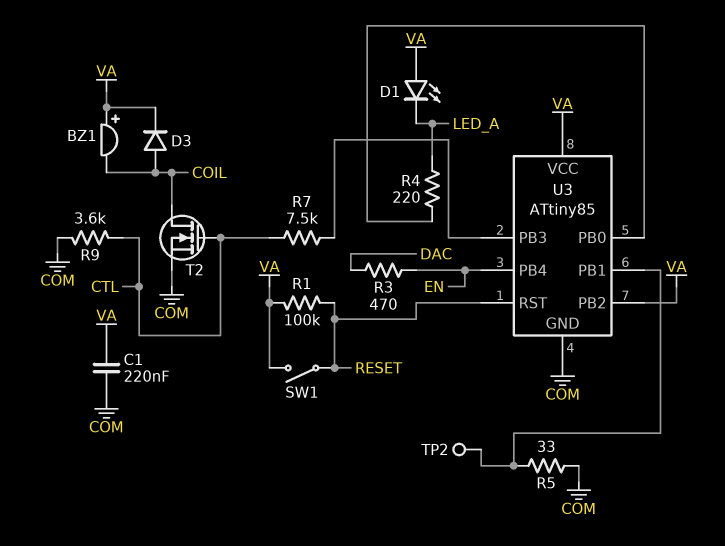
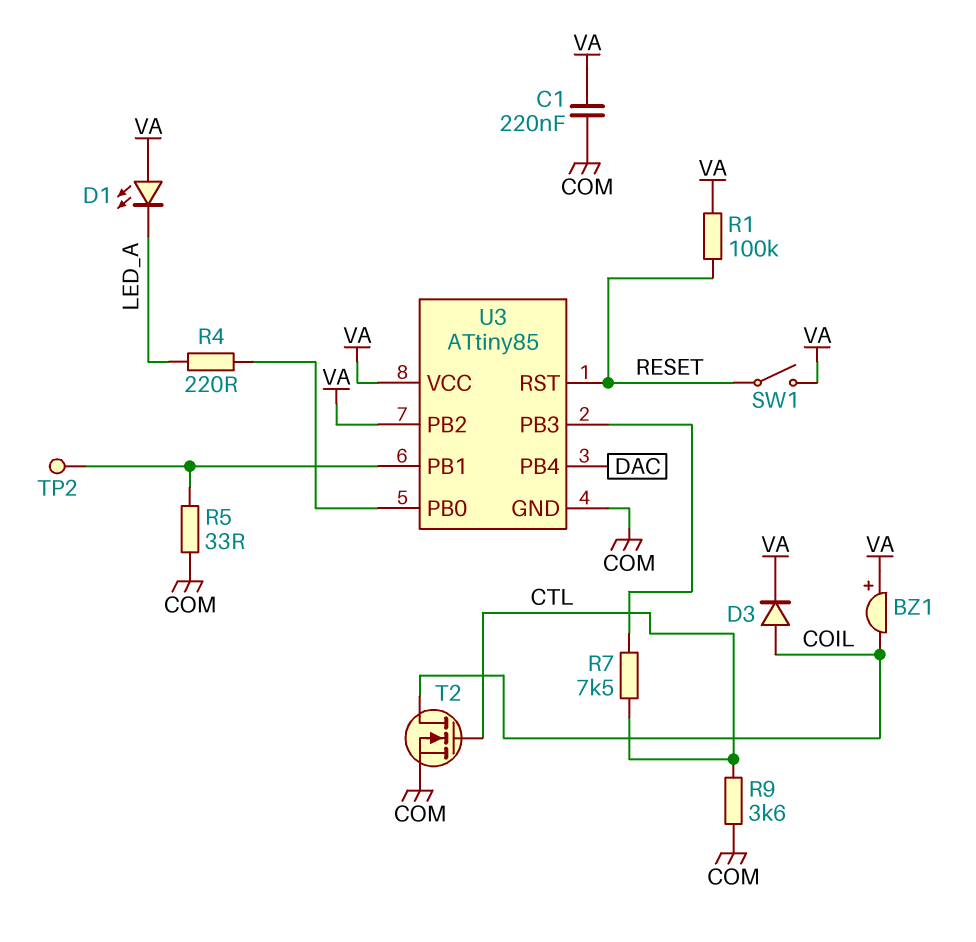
R3: 470 (DAC, EN) -> none
U3 pin PB4: EN -> DAC

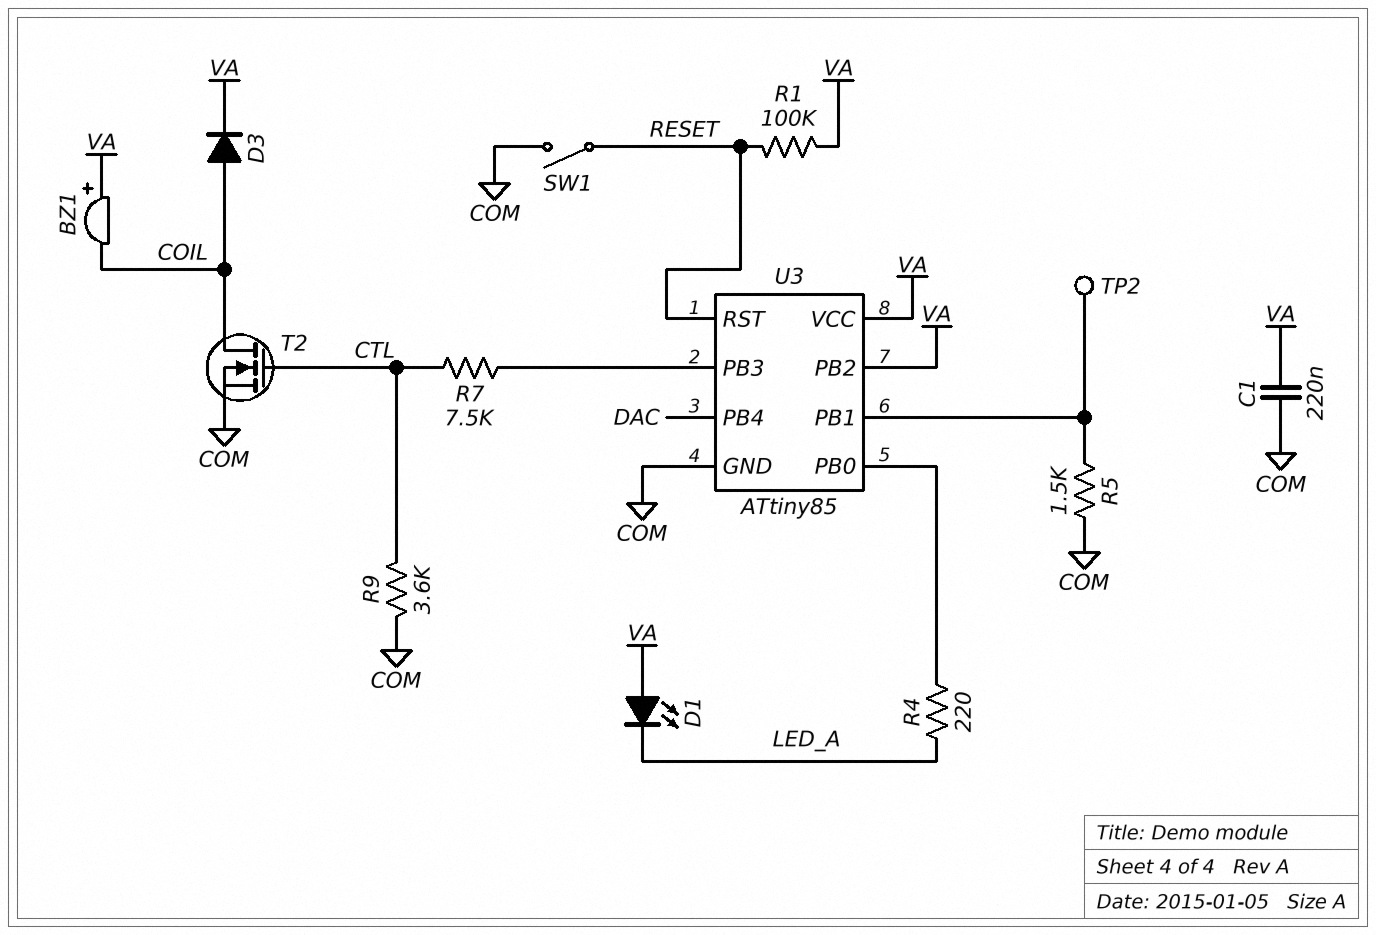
R5: 33 (COM, U3/PB1) -> 1.5k (COM, U3/PB1)
SW1: switch (RESET, VA) -> switch (COM, RESET)

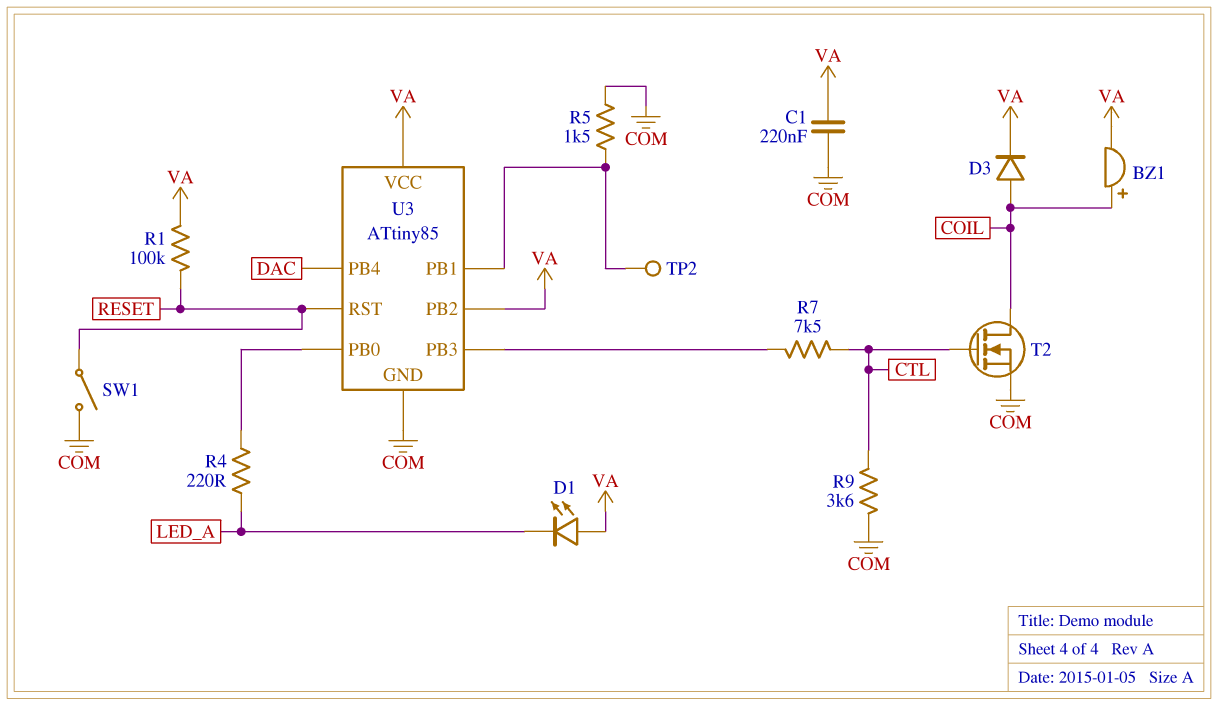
BZ1: buzzer (plus VA, minus COIL) -> buzzer (plus COIL, minus VA)

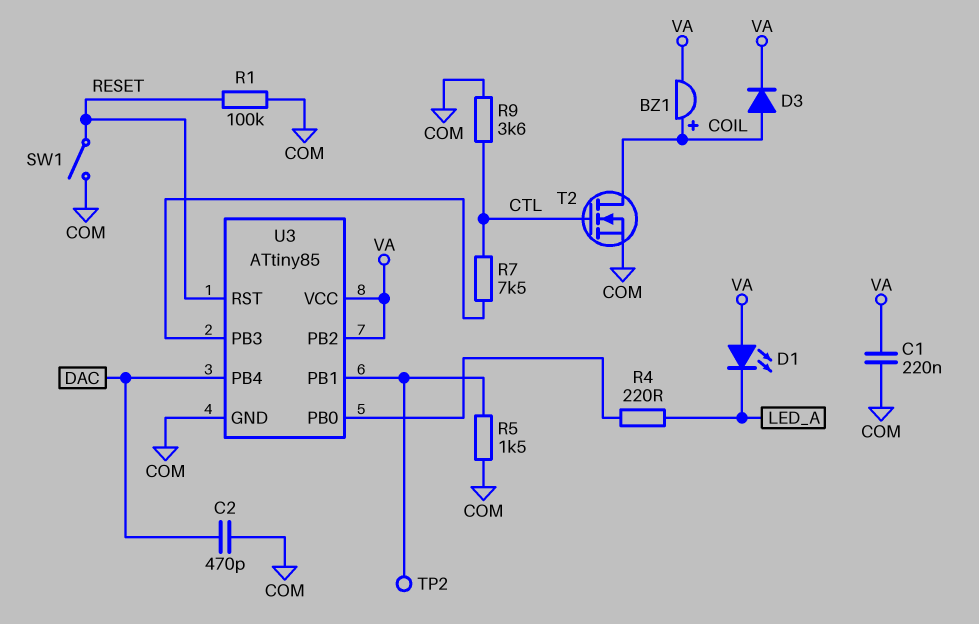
C2: none -> 470pF (COM, DAC)
R1: 100k (RESET, VA) -> 100k (COM, RESET)

